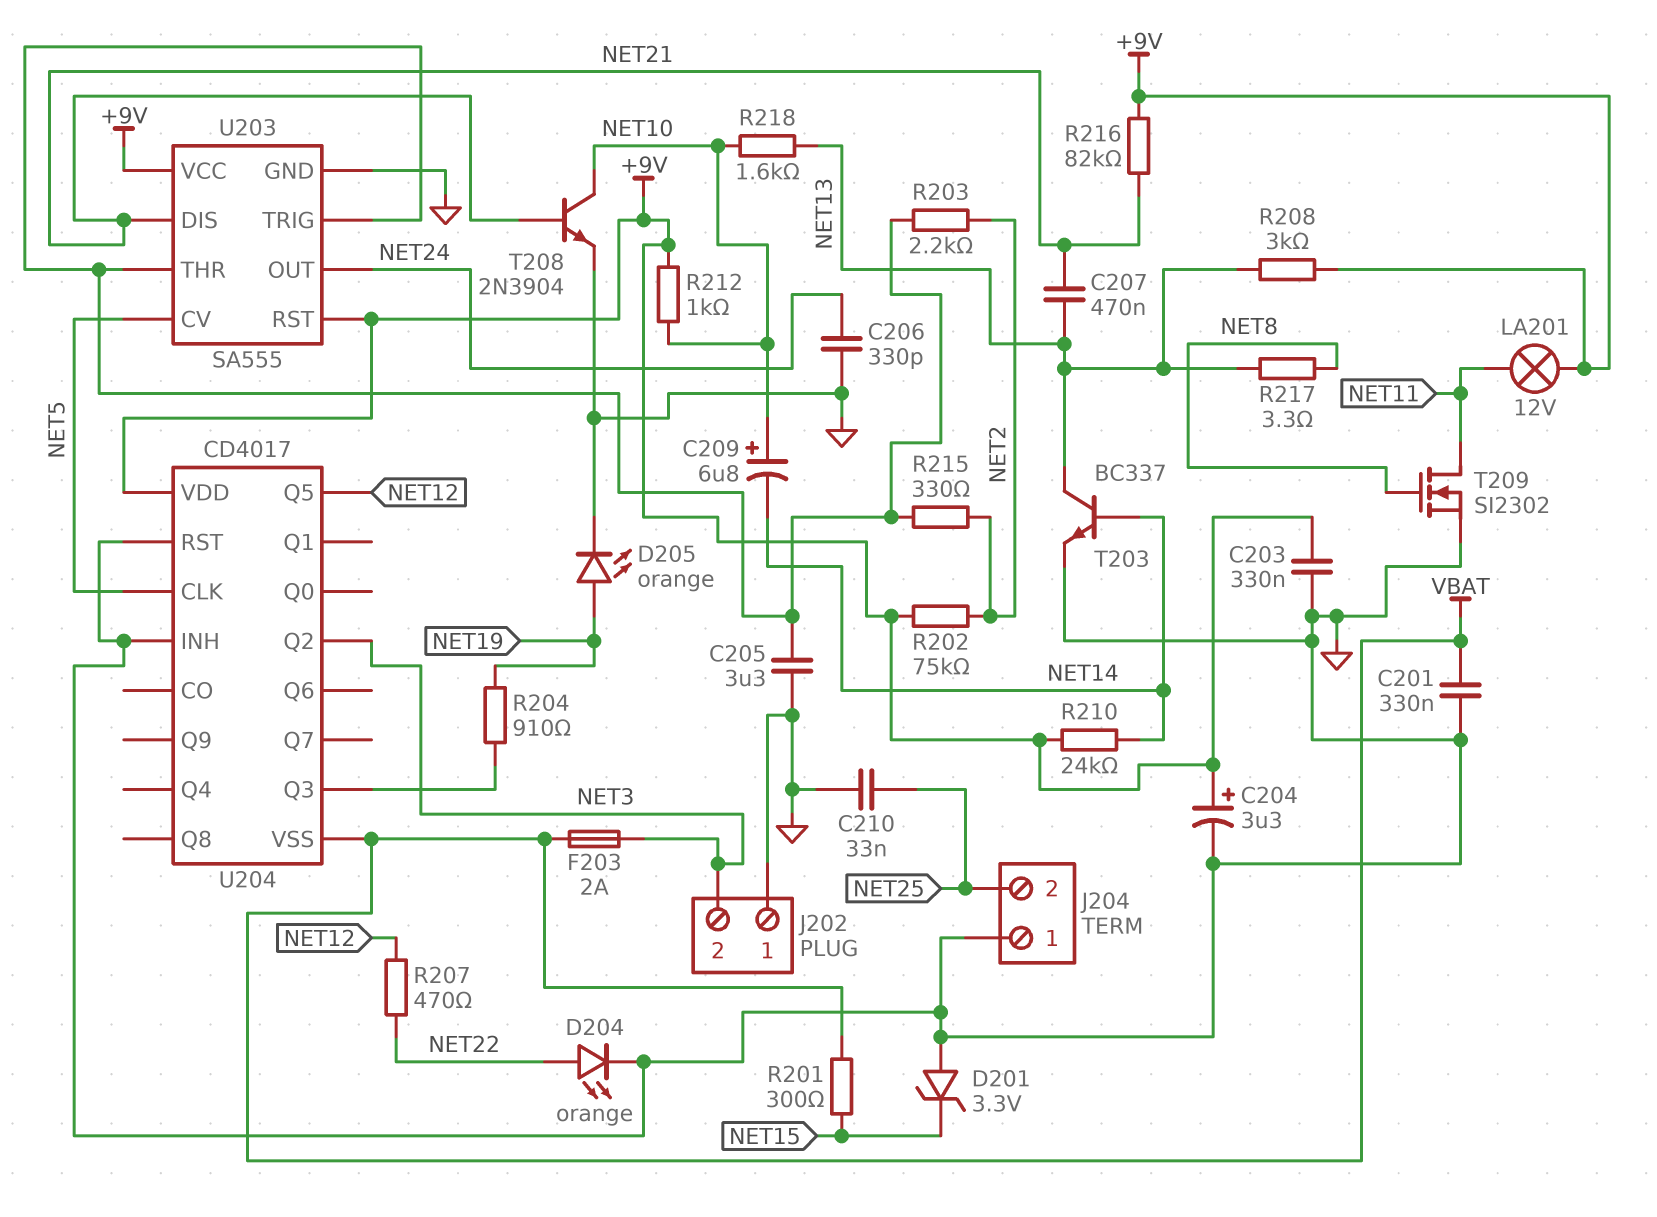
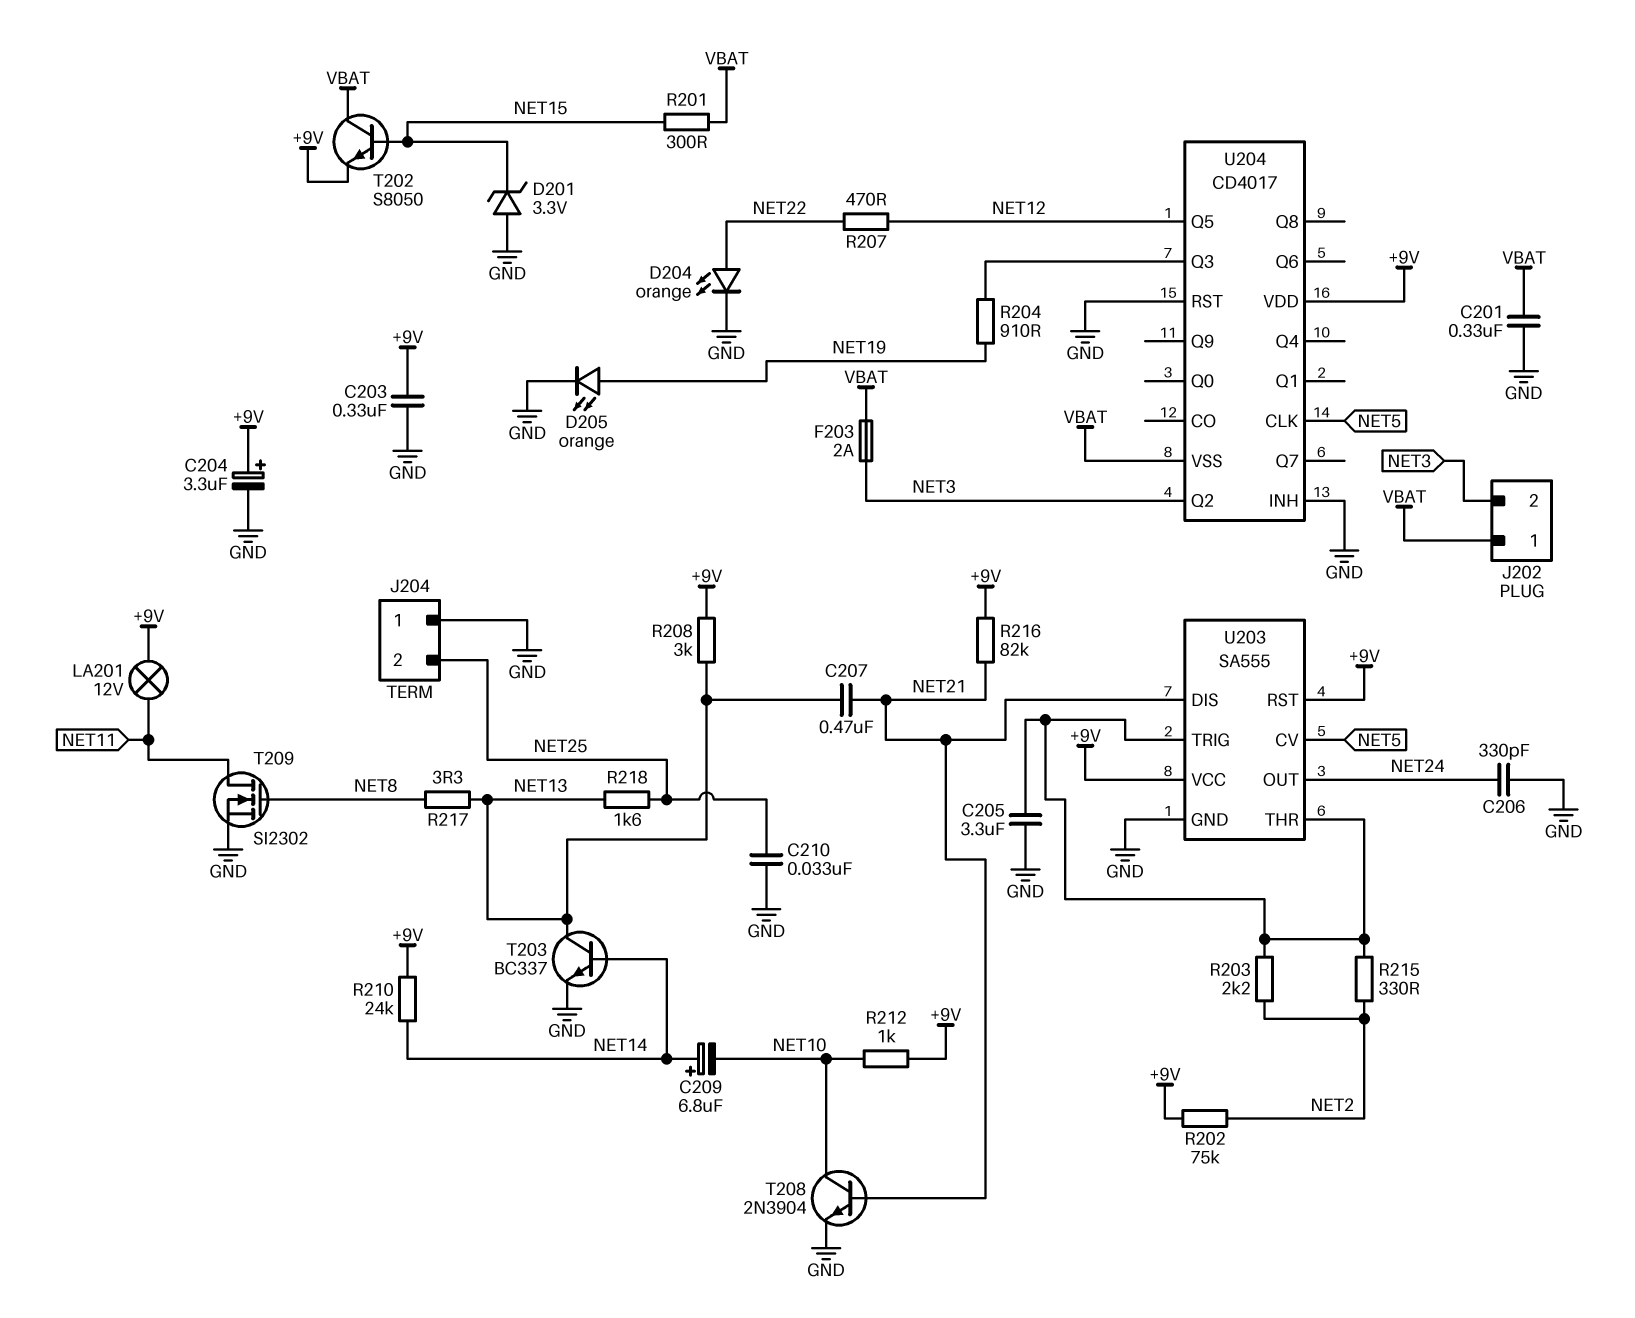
C209: 6.8uF (plus NET10, minus NET14) -> 6.8uF (plus NET14, minus NET10)
J202 pin 1: GND -> VBAT
R218: 1.6k (NET10, NET13) -> 1.6k (NET13, NET25)
T202: none -> NPN S8050 (B NET15, C VBAT, E +9V)

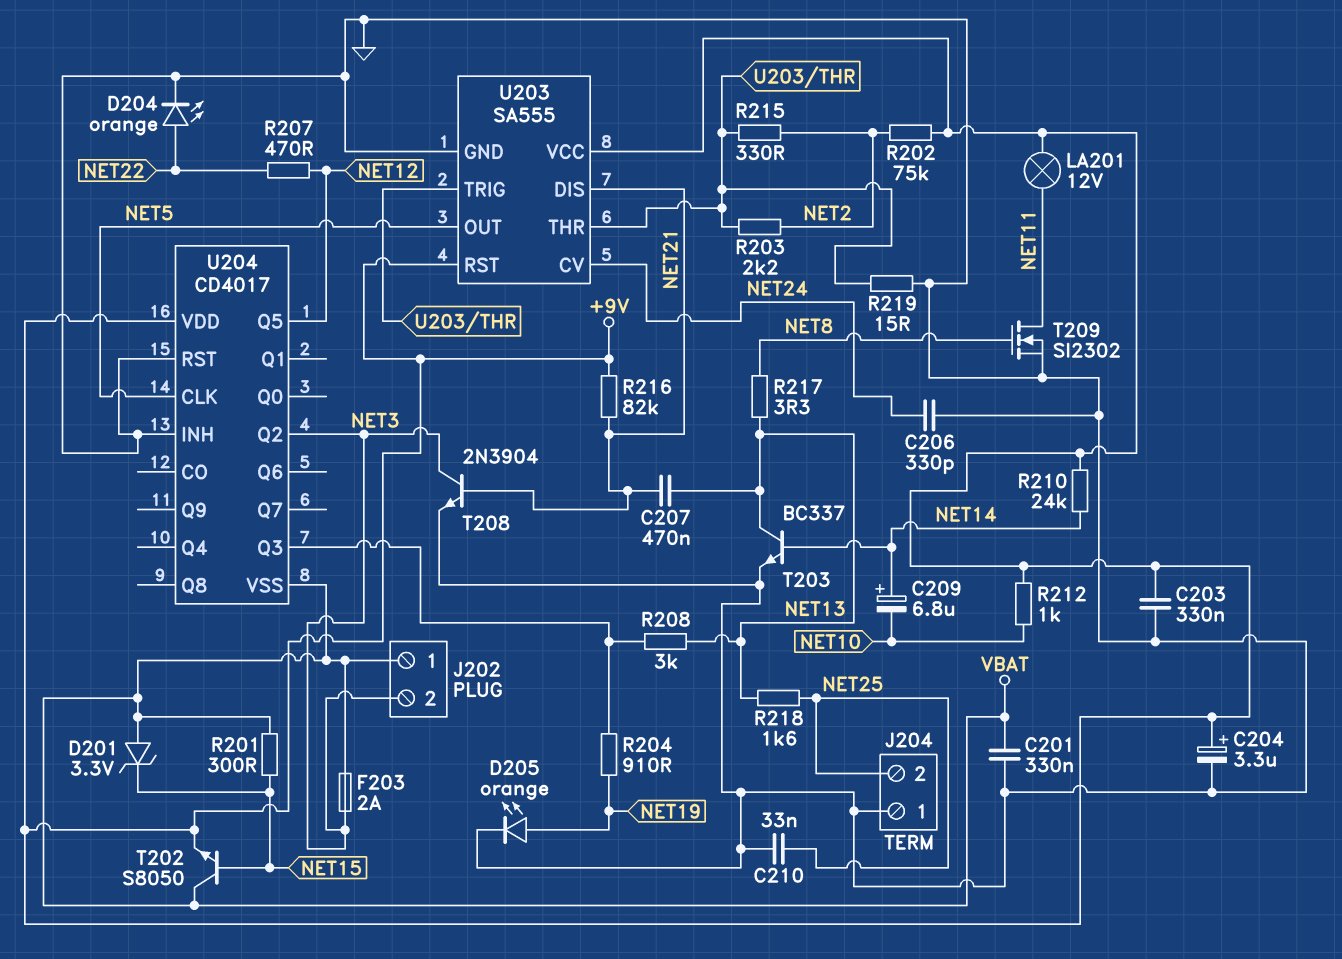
C205: 3.3uF (GND, U203/THR) -> none
D201: zener 3.3V (A GND, K NET15) -> zener 3.3V (A VBAT, K NET15)
R208: 3k (+9V, NET13) -> 3k (NET13, U204/Q3)
R219: none -> 15 (GND, U203/THR)
T208: NPN 2N3904 (B NET21, C NET10, E GND) -> NPN 2N3904 (B NET21, C NET3, E GND)
U203 pin CV: NET5 -> NET24
U203 pin OUT: NET24 -> NET5

